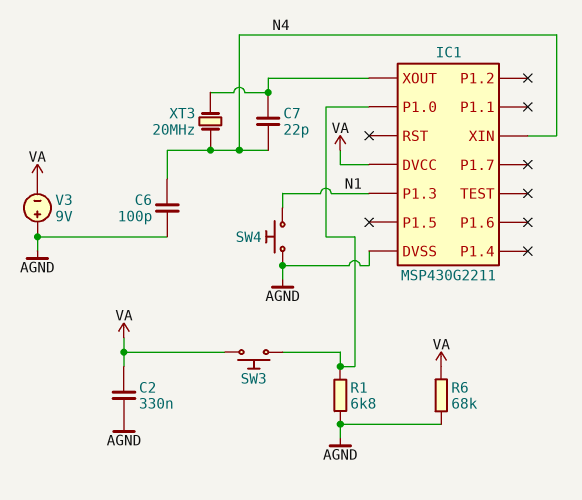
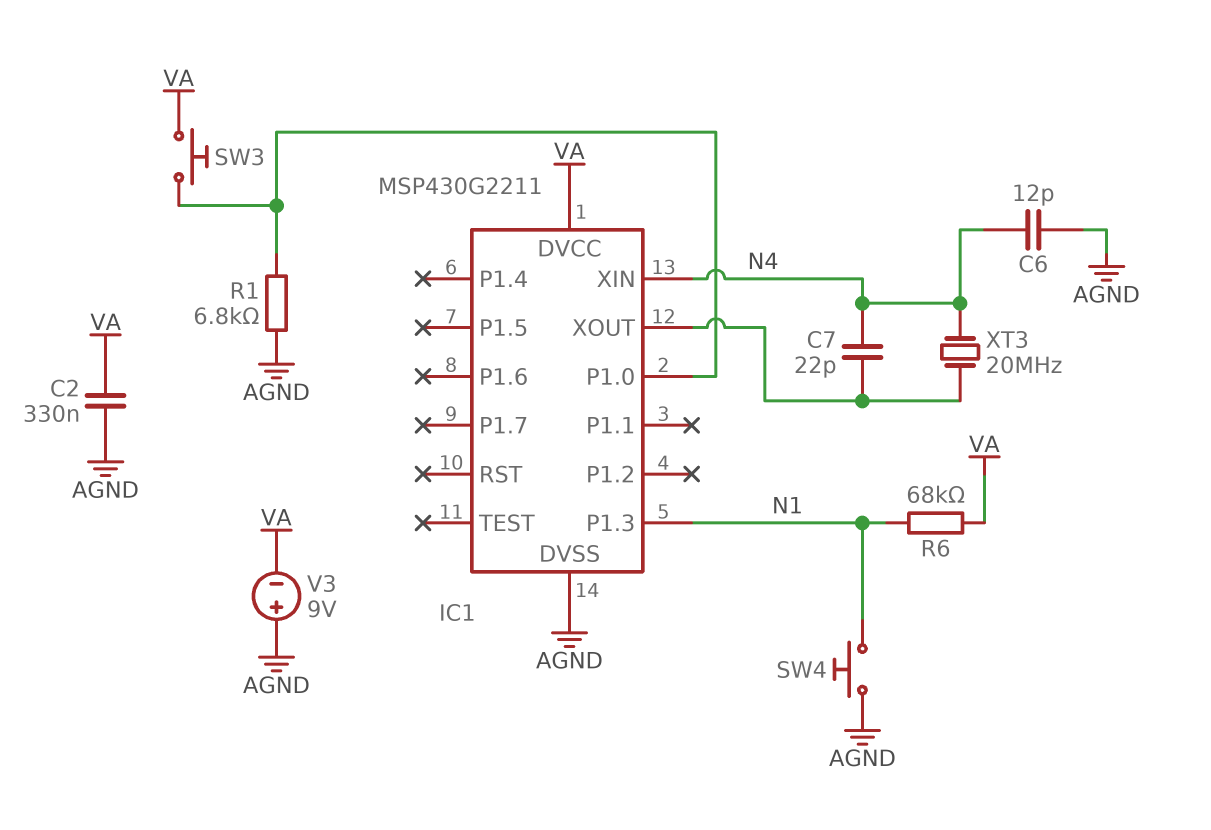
C6: 100pF (AGND, N4) -> 12pF (AGND, N4)
R6: 68k (AGND, VA) -> 68k (N1, VA)

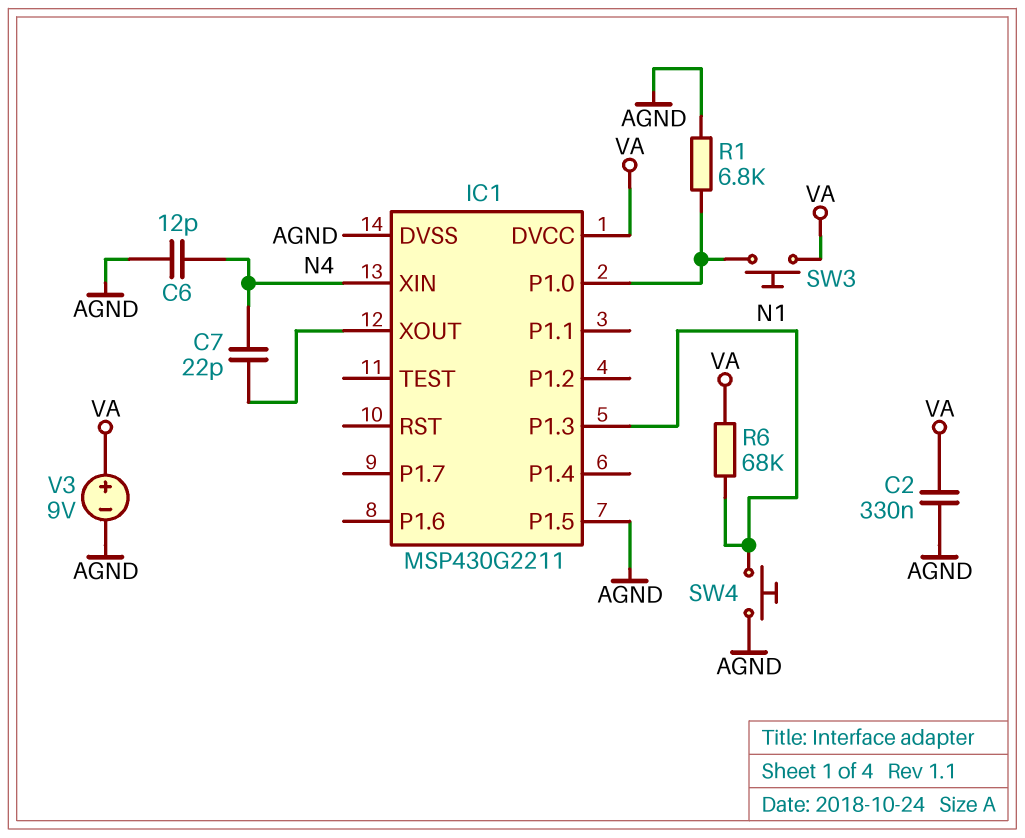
IC1 pin P1.5: none -> AGND
V3: 9V (plus AGND, minus VA) -> 9V (plus VA, minus AGND)
XT3: 20MHz (IC1/XOUT, N4) -> none

